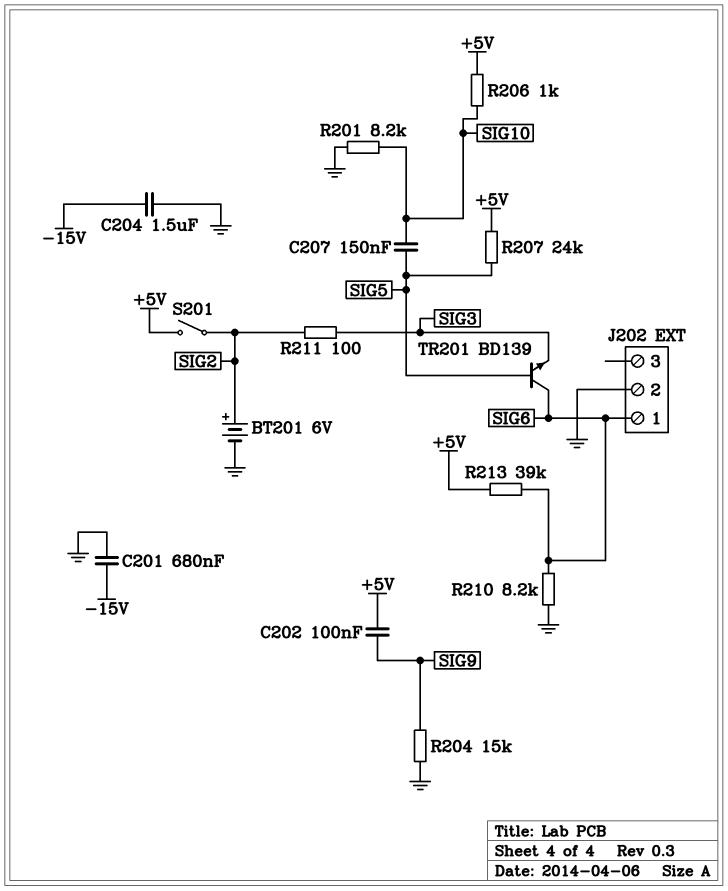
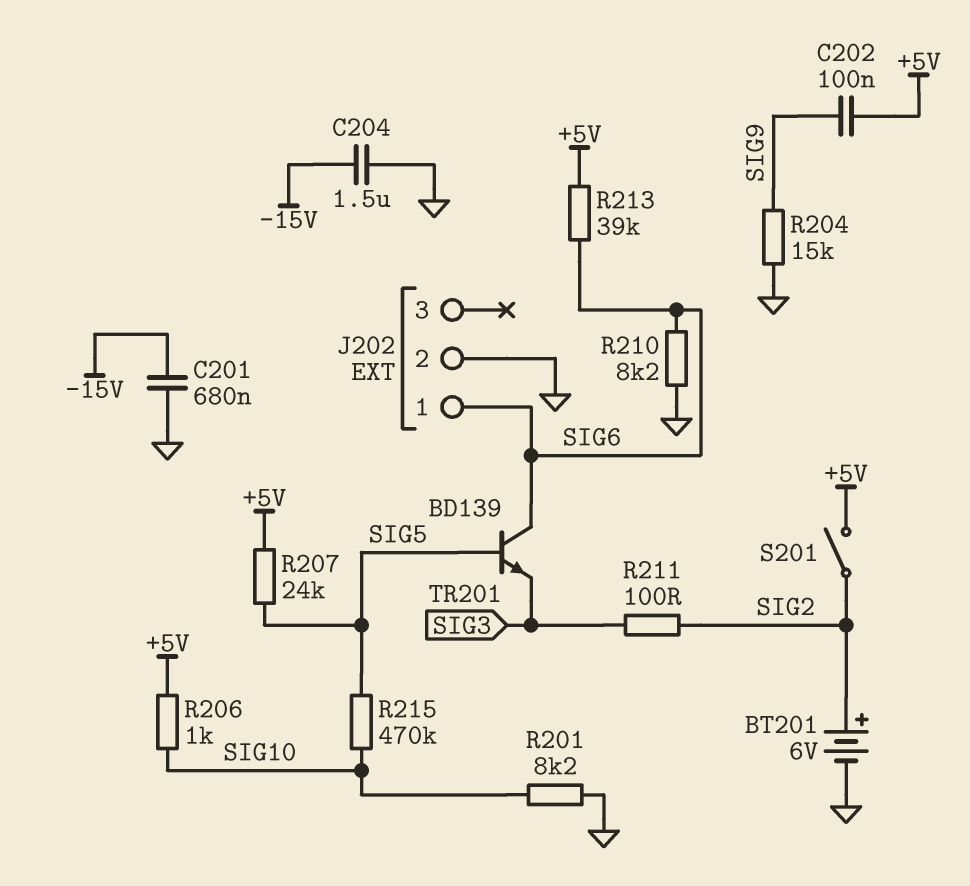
C207: 150nF (SIG5, SIG10) -> none
R215: none -> 470k (SIG5, SIG10)

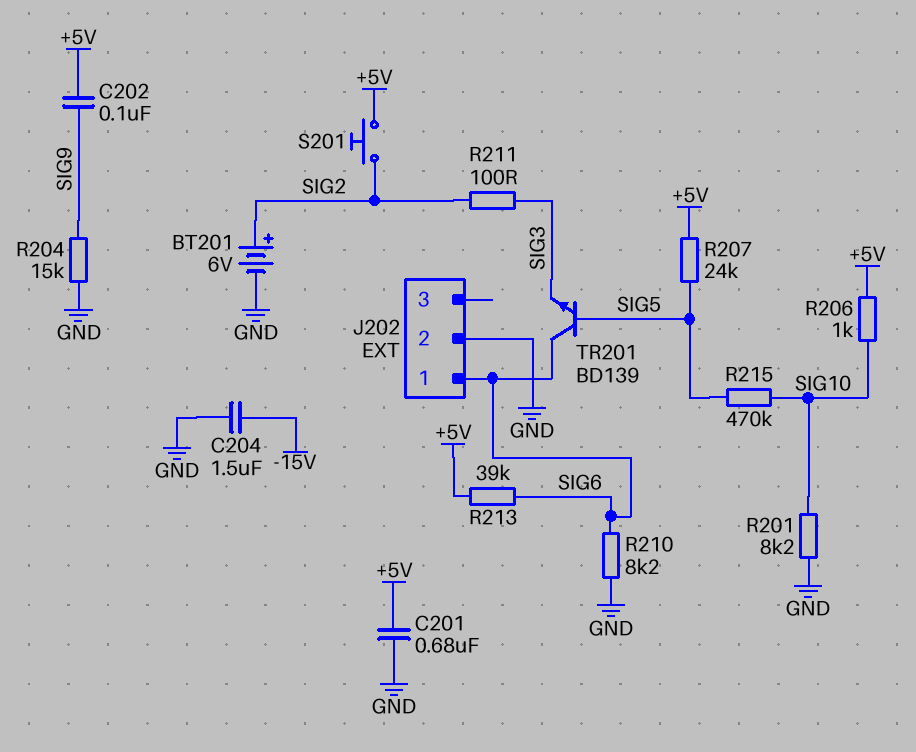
C201: 680nF (-15V, GND) -> 680nF (+5V, GND)
S201: switch (+5V, SIG2) -> button (+5V, SIG2)

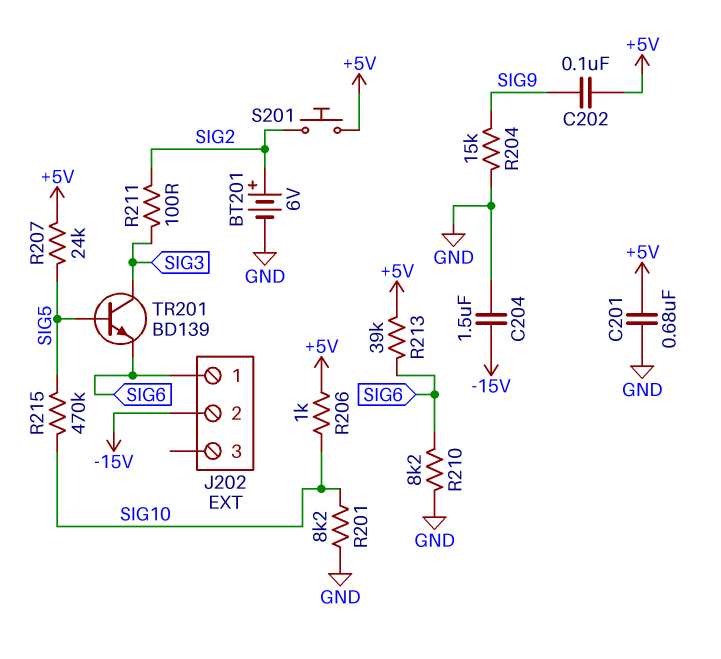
J202 pin 2: GND -> -15V
TR201: NPN BD139 (B SIG5, C SIG6, E SIG3) -> NPN BD139 (B SIG5, C SIG3, E SIG6)

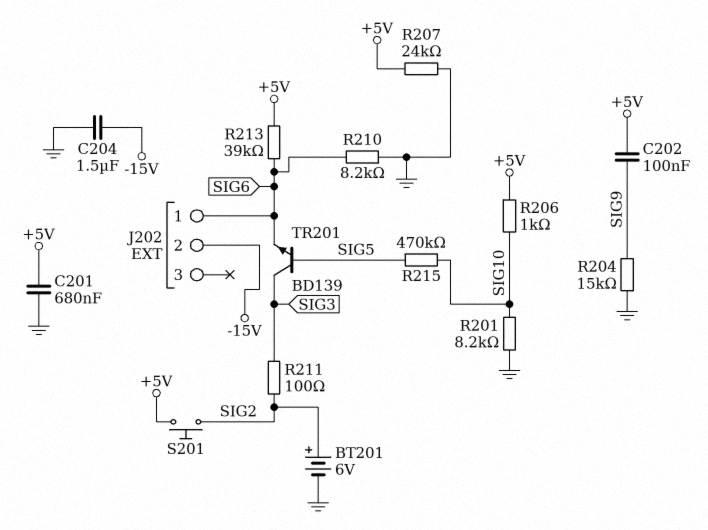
R207: 24k (+5V, SIG5) -> 24k (+5V, GND)

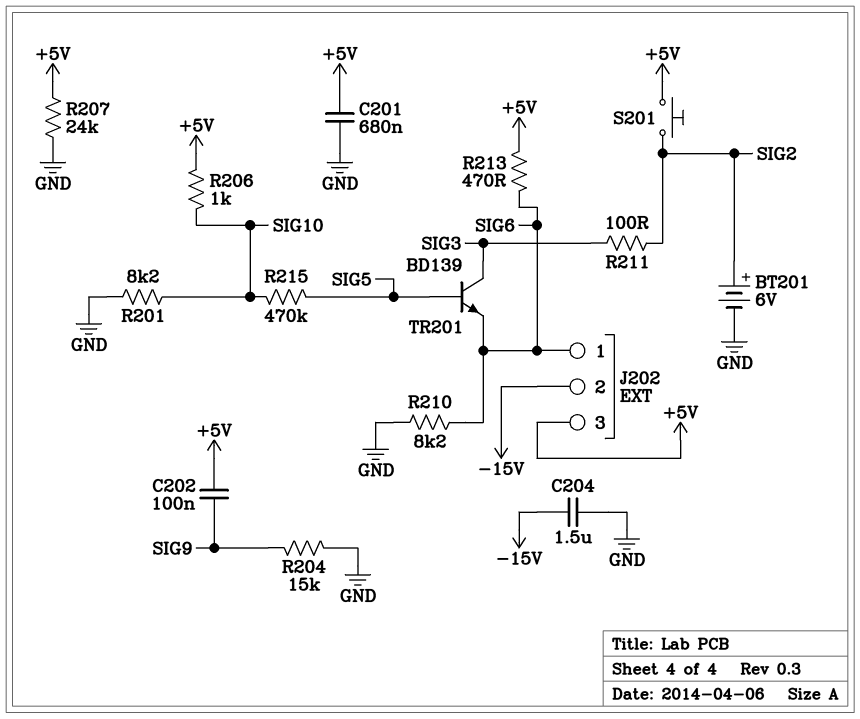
J202 pin 3: none -> +5V
R213: 39k (+5V, SIG6) -> 470 (+5V, SIG6)

